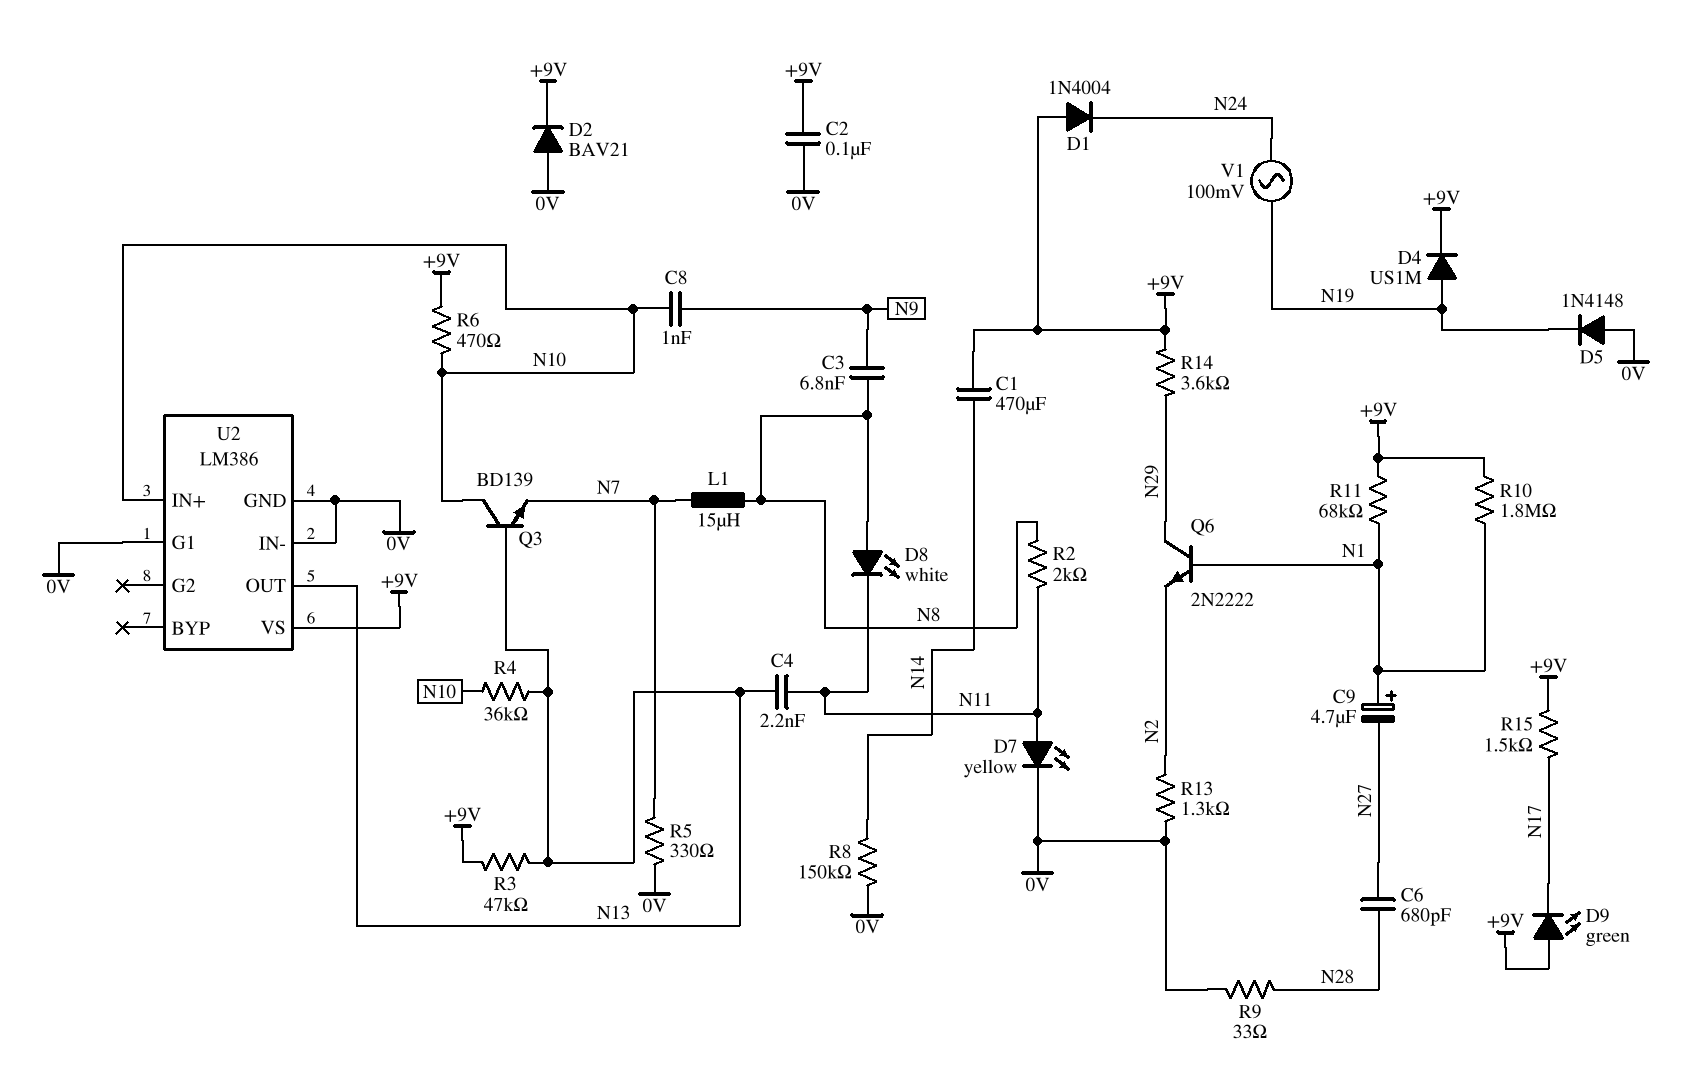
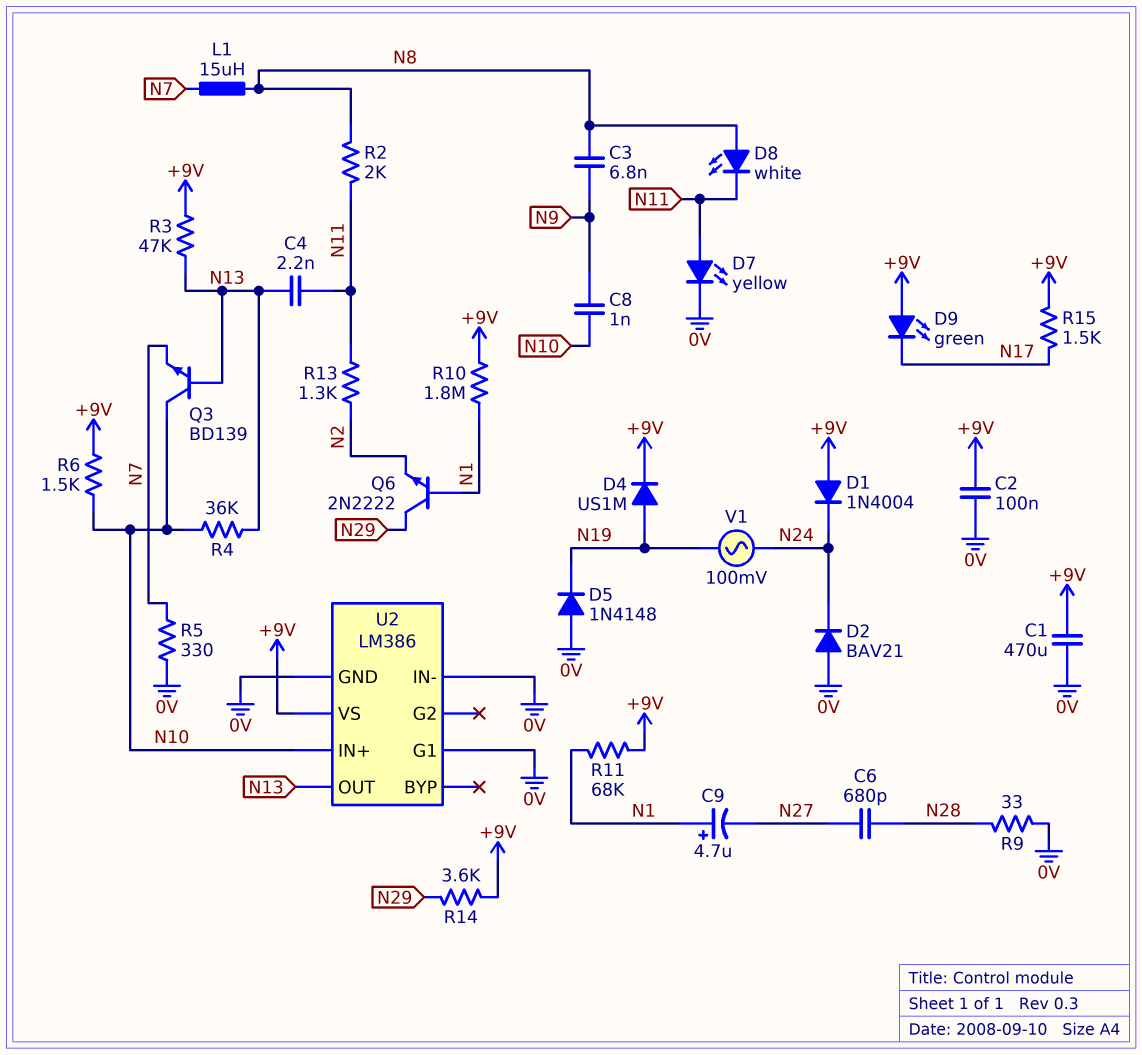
C1: 470uF (+9V, N14) -> 470uF (+9V, 0V)
D2: diode BAV21 (A 0V, K +9V) -> diode BAV21 (A 0V, K N24)
R6: 470 (+9V, N10) -> 1.5k (+9V, N10)
R8: 150k (0V, N14) -> none
R13: 1.3k (0V, N2) -> 1.3k (N2, N11)

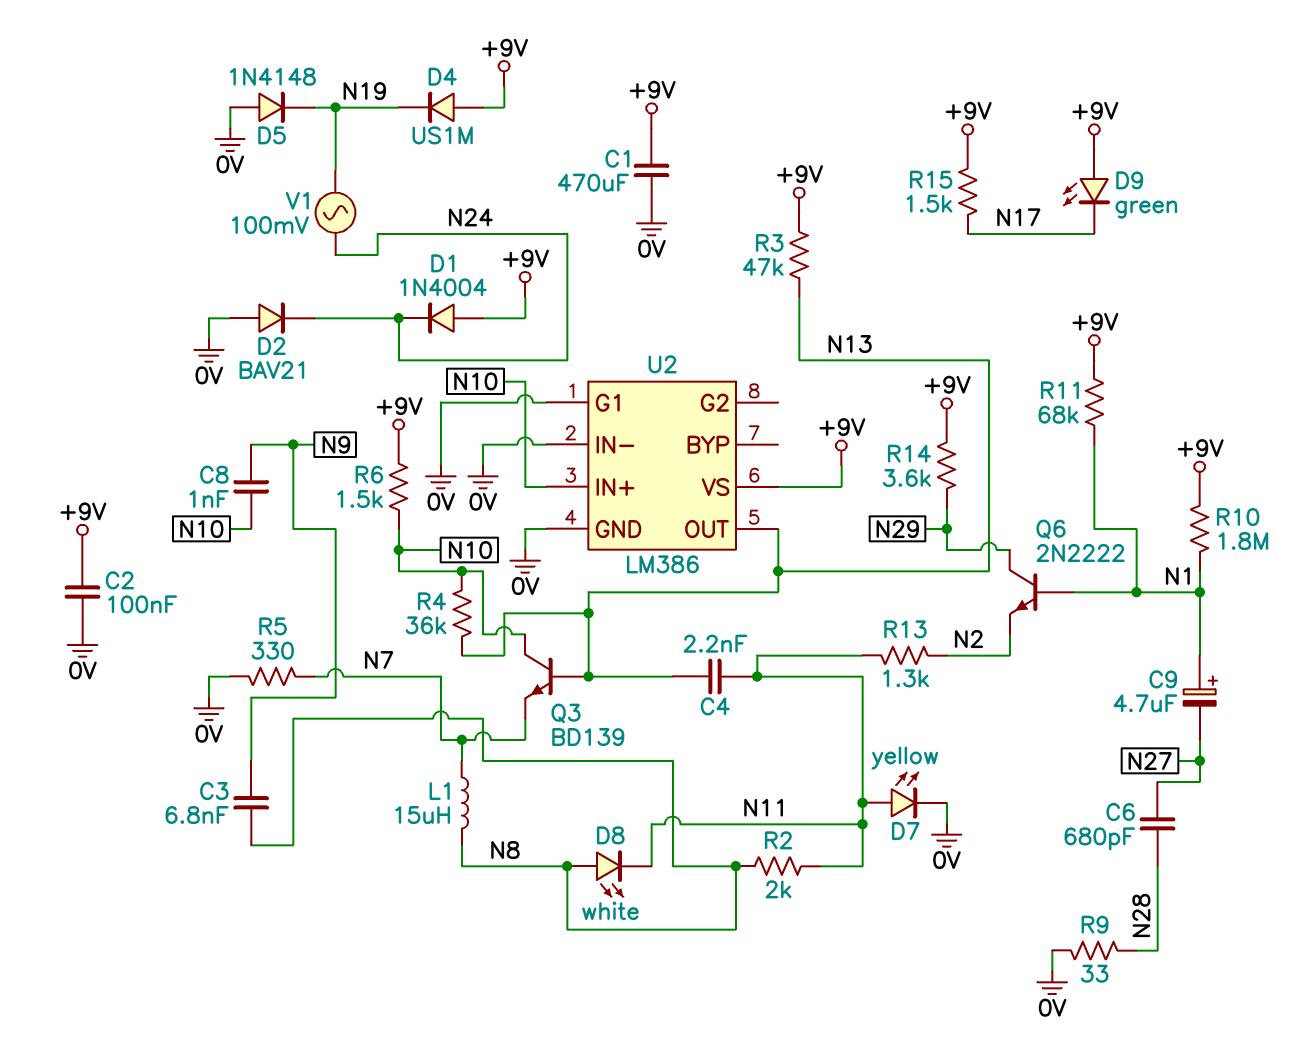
D4: diode US1M (A N19, K +9V) -> diode US1M (A +9V, K N19)

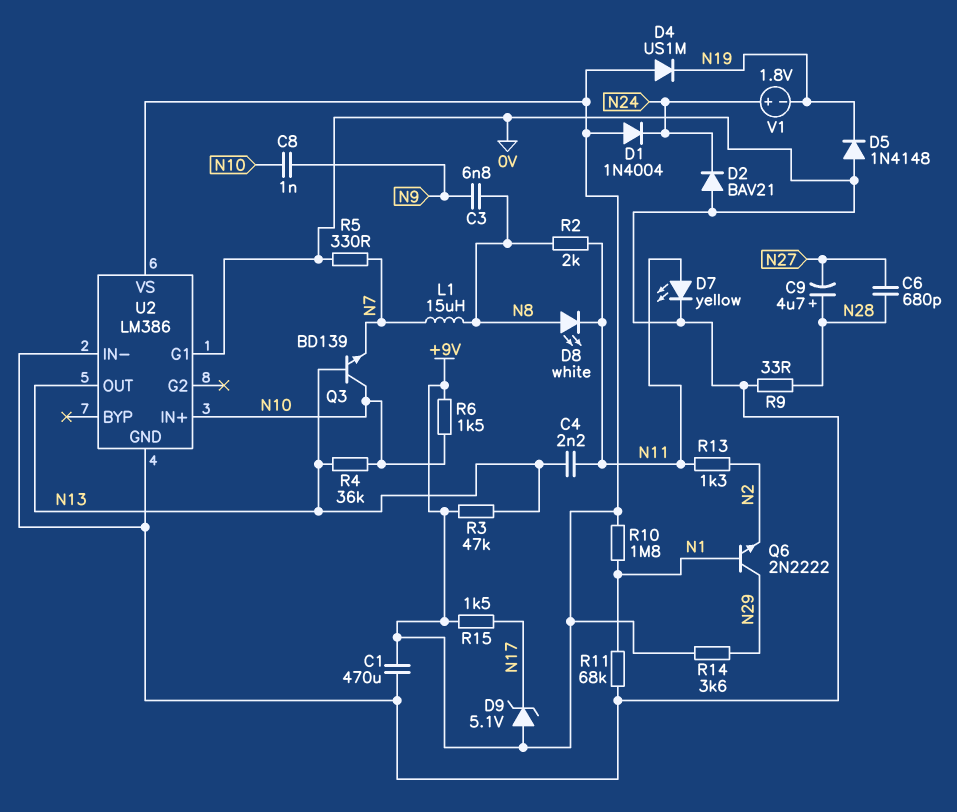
C2: 100nF (+9V, 0V) -> none
C9: 4.7uF (plus N1, minus N27) -> 4.7uF (plus N28, minus N27)
D9: LED green (A +9V, K N17) -> zener 5.1V (A +9V, K N17)
R11: 68k (+9V, N1) -> 68k (0V, N1)
V1: AC 100mV (N19, N24) -> 1.8V (plus N24, minus N19)

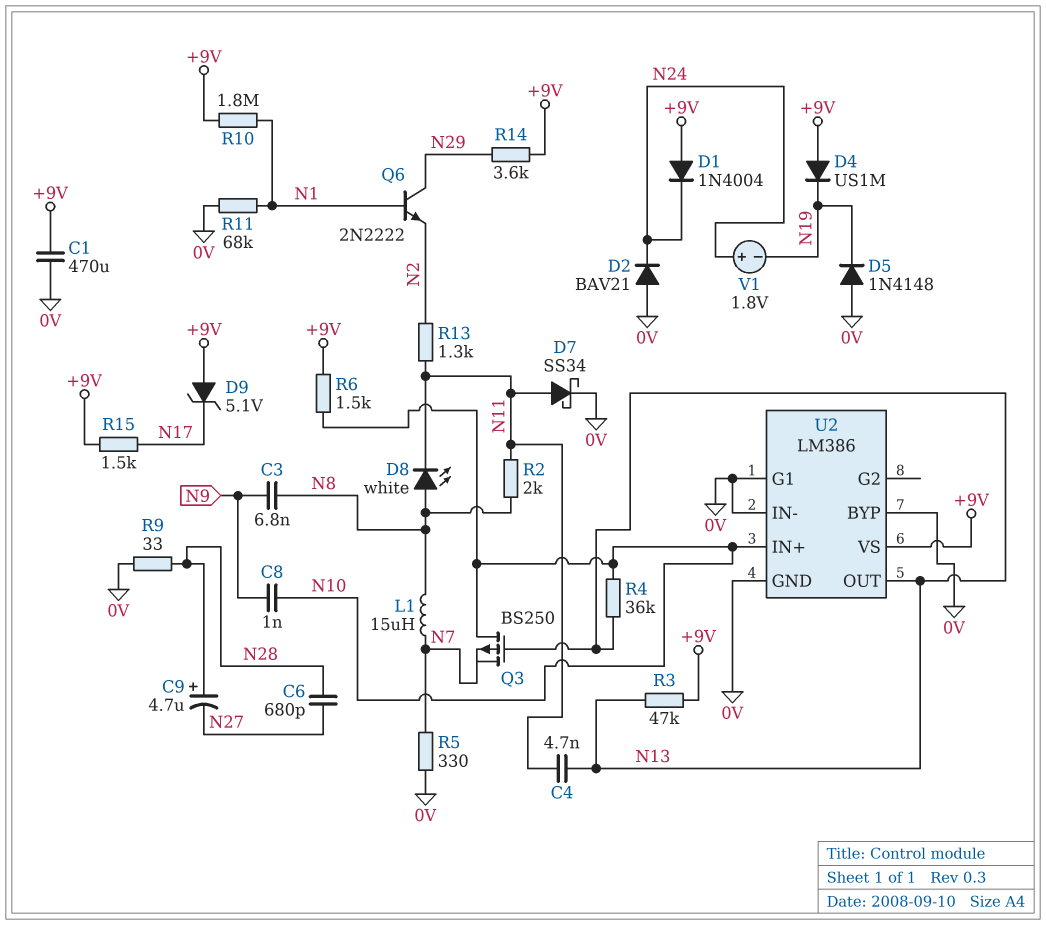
C4: 2.2nF (N11, N13) -> 4.7nF (N11, N13)
D7: LED yellow (A N11, K 0V) -> schottky SS34 (A N11, K 0V)
Q3: NPN BD139 (B N13, C N10, E N7) -> PMOS BS250 (G N13, D N10, S N7)
U2 pin BYP: none -> 0V

